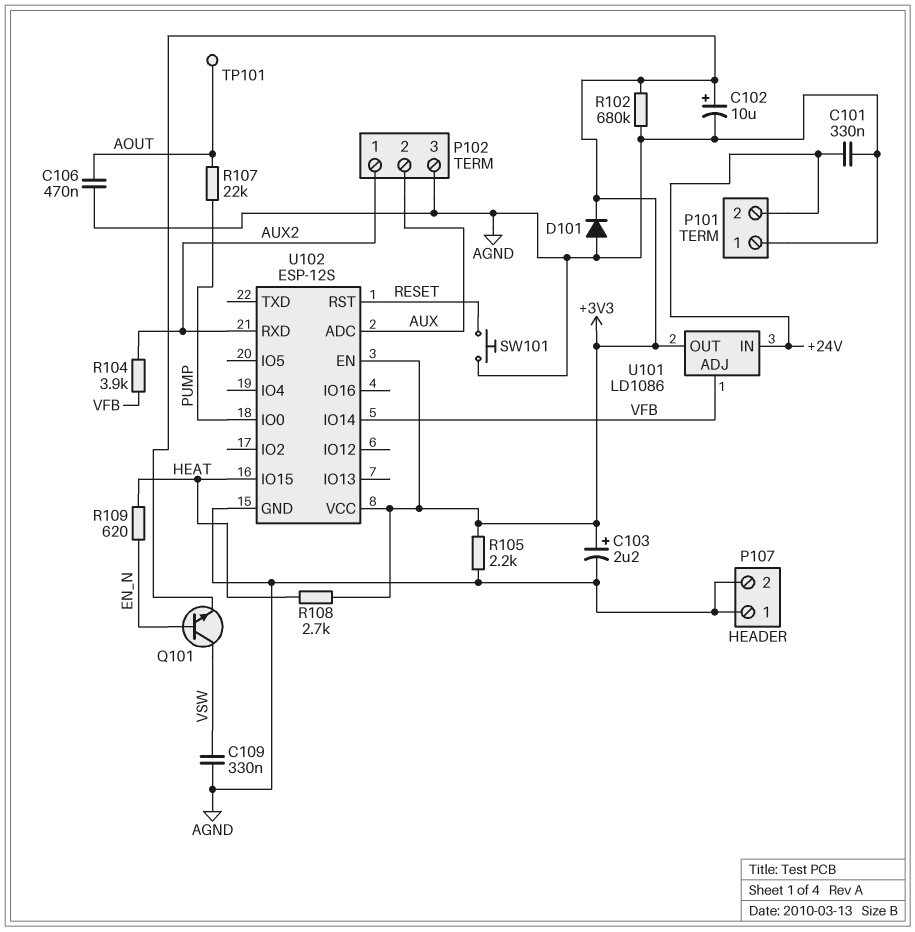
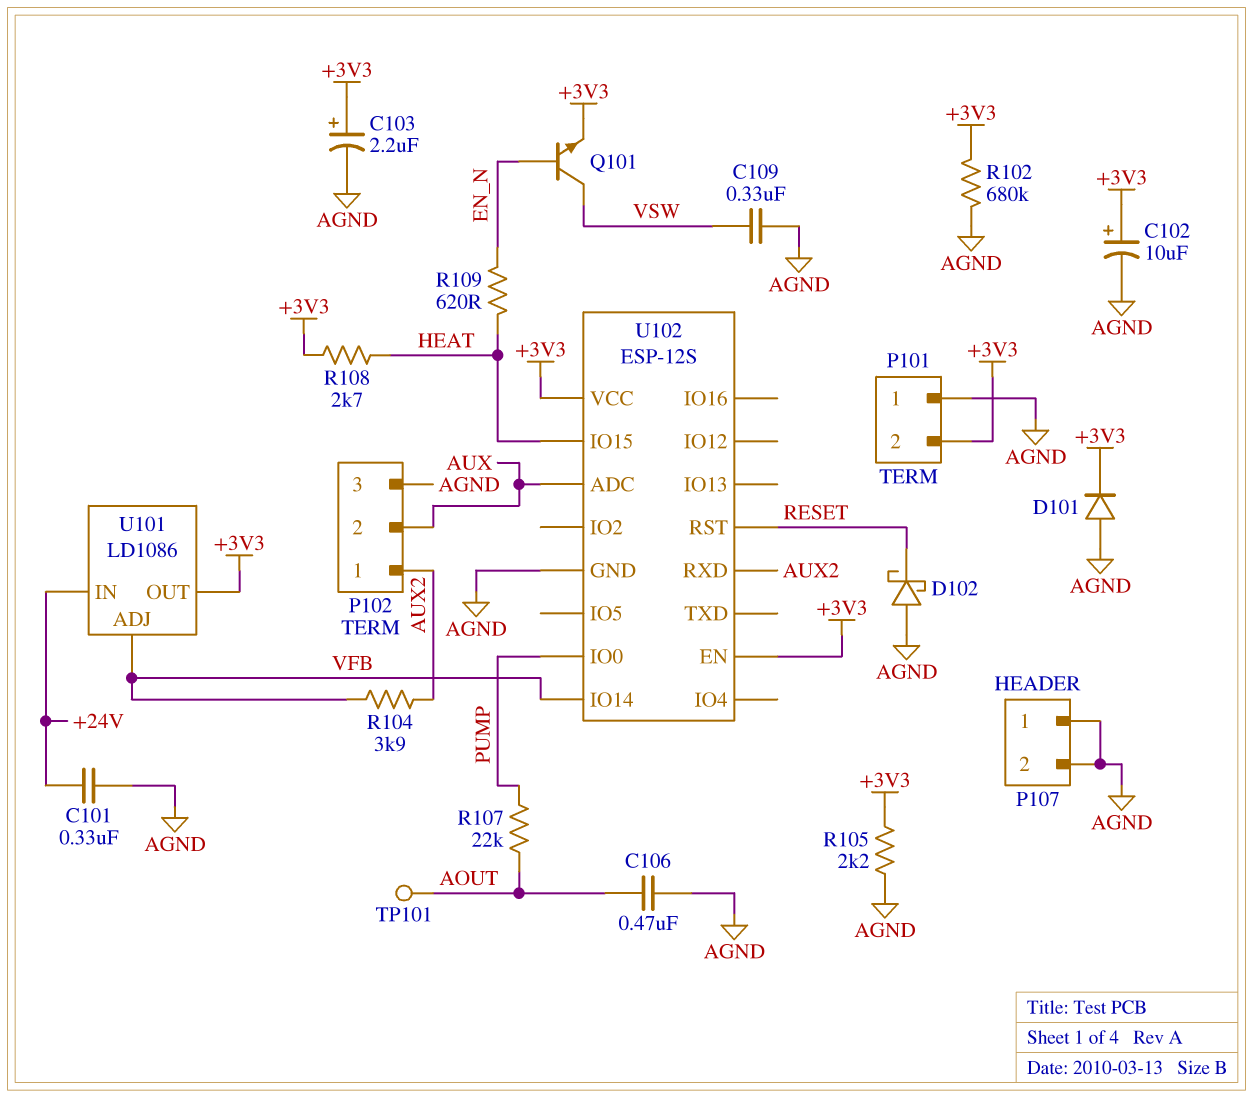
D102: none -> schottky (A AGND, K RESET)
P101 pin 2: +24V -> +3V3
SW101: button (AGND, RESET) -> none

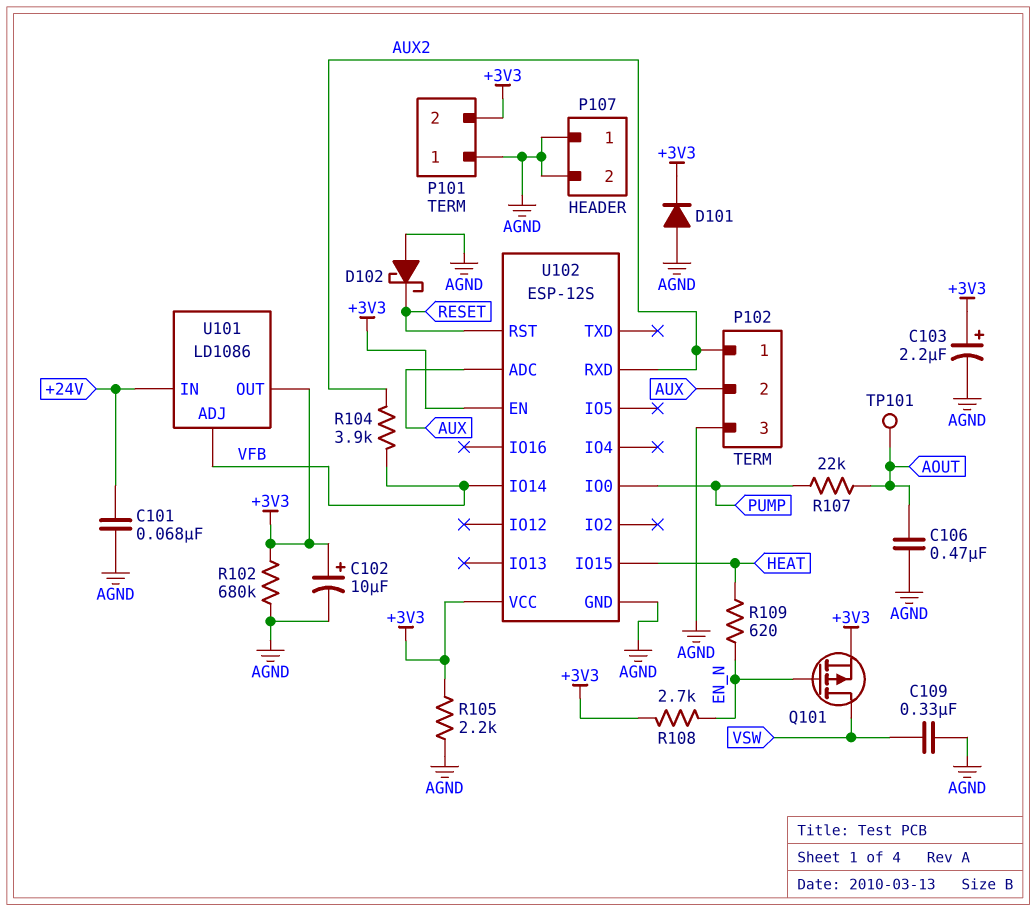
C101: 330nF (+24V, AGND) -> 68nF (+24V, AGND)
Q101: NPN (B EN_N, C VSW, E +3V3) -> PMOS (G EN_N, D VSW, S +3V3)
R108: 2.7k (+3V3, HEAT) -> 2.7k (+3V3, EN_N)

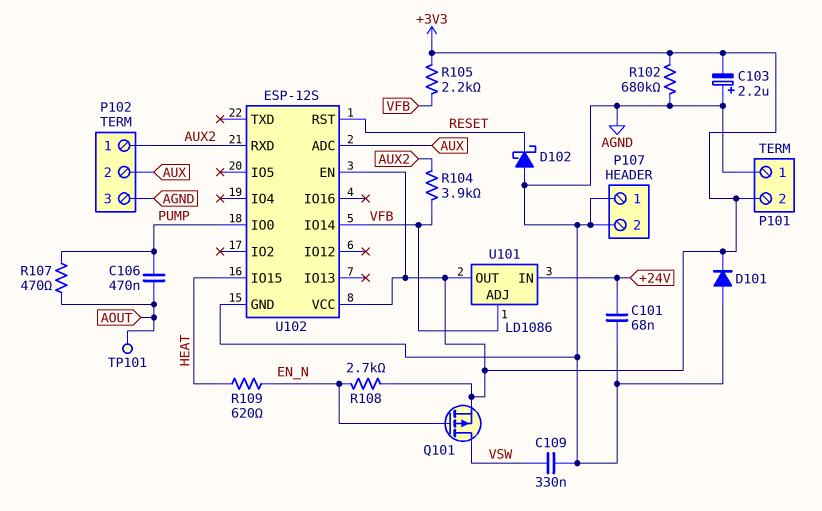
C102: 10uF (plus +3V3, minus AGND) -> none
C103: 2.2uF (plus +3V3, minus AGND) -> 2.2uF (plus AGND, minus +3V3)
C106: 470nF (AGND, AOUT) -> 470nF (AOUT, PUMP)
R105: 2.2k (+3V3, AGND) -> 2.2k (+3V3, VFB)
R107: 22k (AOUT, PUMP) -> 470 (AOUT, PUMP)

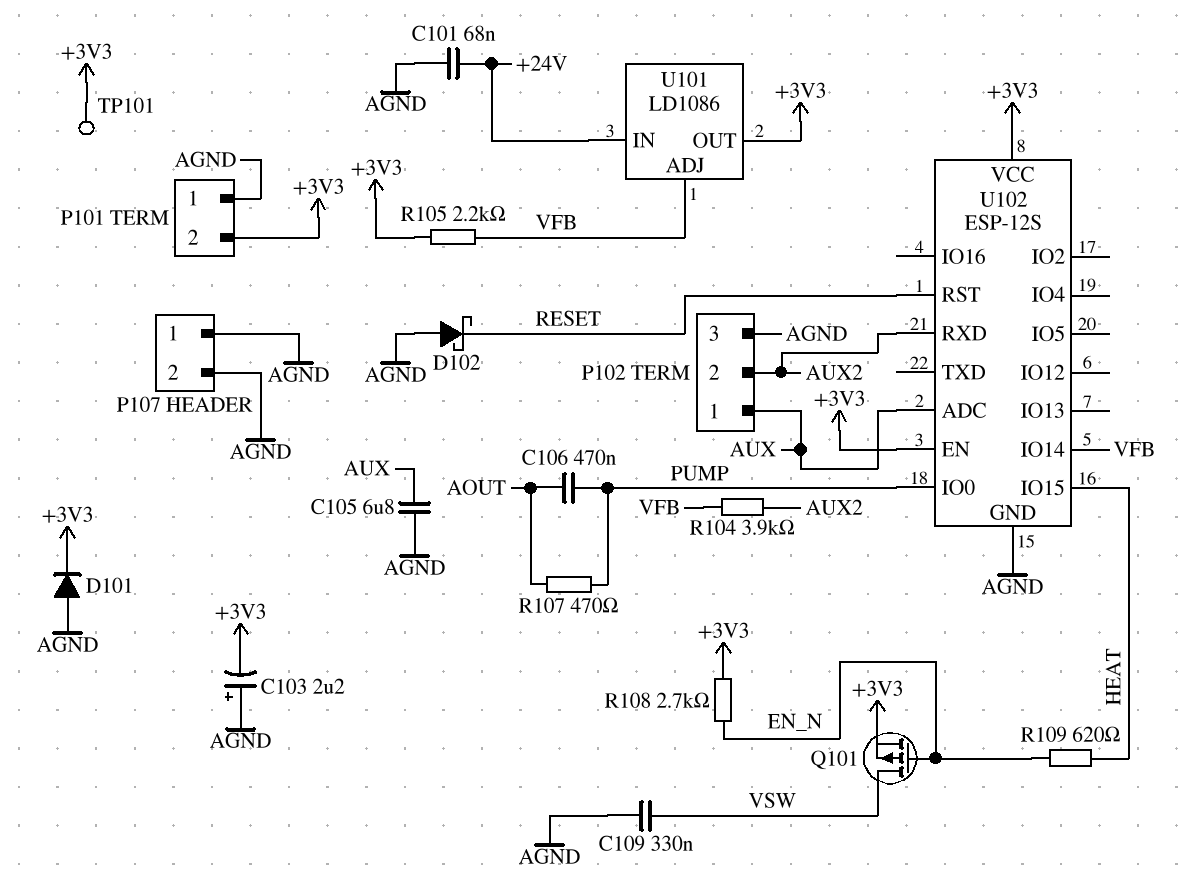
C105: none -> 6.8uF (AGND, AUX)
P102 pin 1: AUX2 -> AUX
P102 pin 2: AUX -> AUX2
R102: 680k (+3V3, AGND) -> none
TP101: test point (AOUT) -> test point (+3V3)

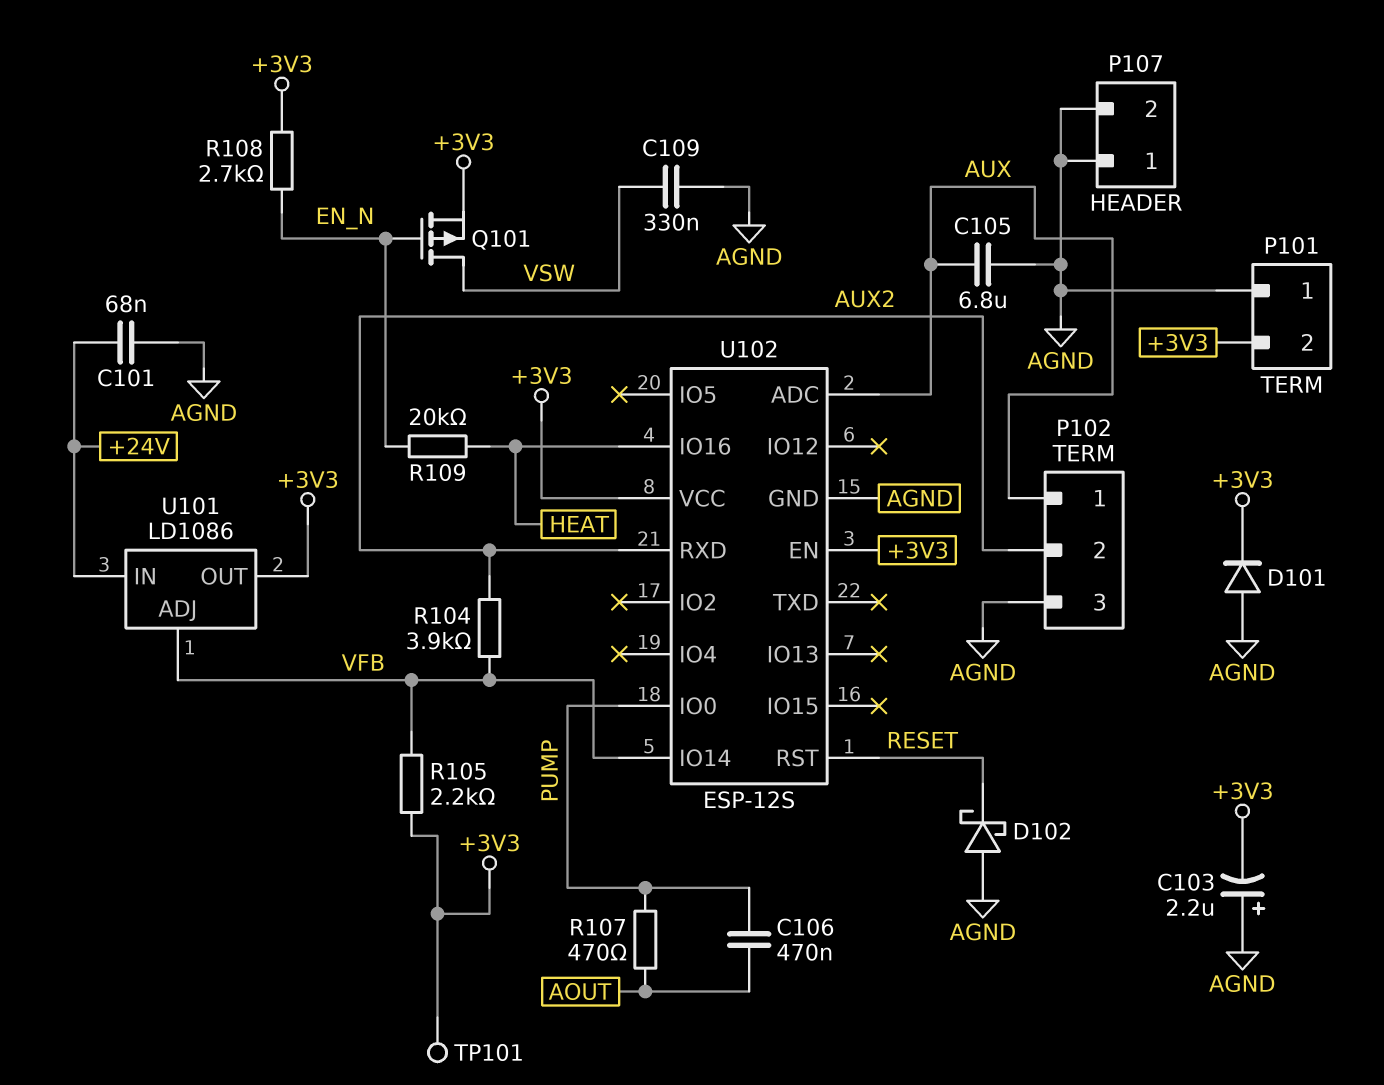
R109: 620 (EN_N, HEAT) -> 20k (EN_N, HEAT)
U102 pin IO15: HEAT -> none
U102 pin IO16: none -> HEAT

